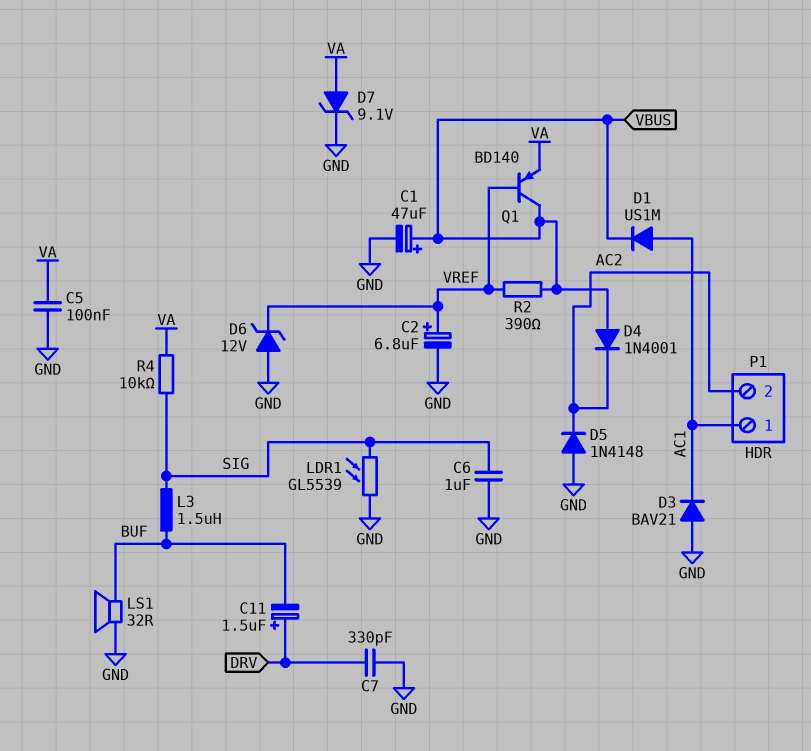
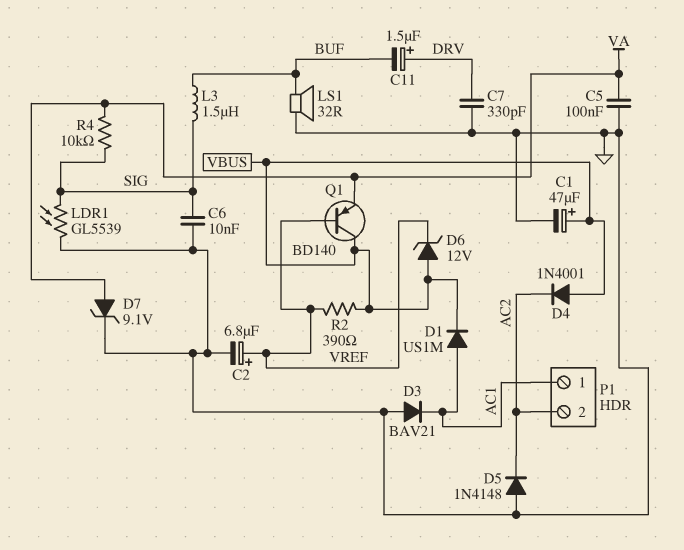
C6: 1uF (GND, SIG) -> 10nF (GND, SIG)
D6: zener 12V (A GND, K VREF) -> zener 12V (A VBUS, K VREF)

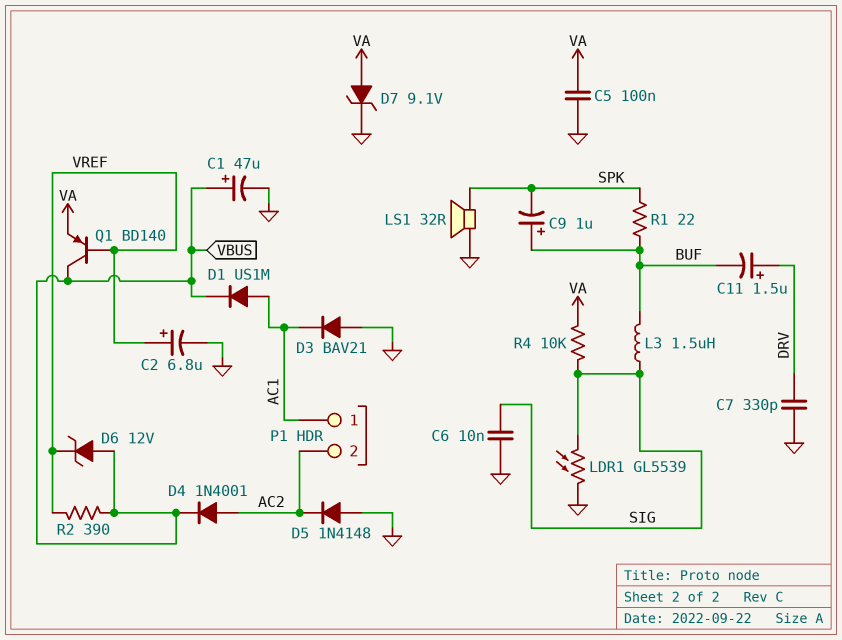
C9: none -> 1uF (plus BUF, minus SPK)
D4: diode 1N4001 (A VBUS, K AC2) -> diode 1N4001 (A AC2, K VBUS)
LS1: speaker 32R (BUF, GND) -> speaker 32R (GND, SPK)
R1: none -> 22 (BUF, SPK)

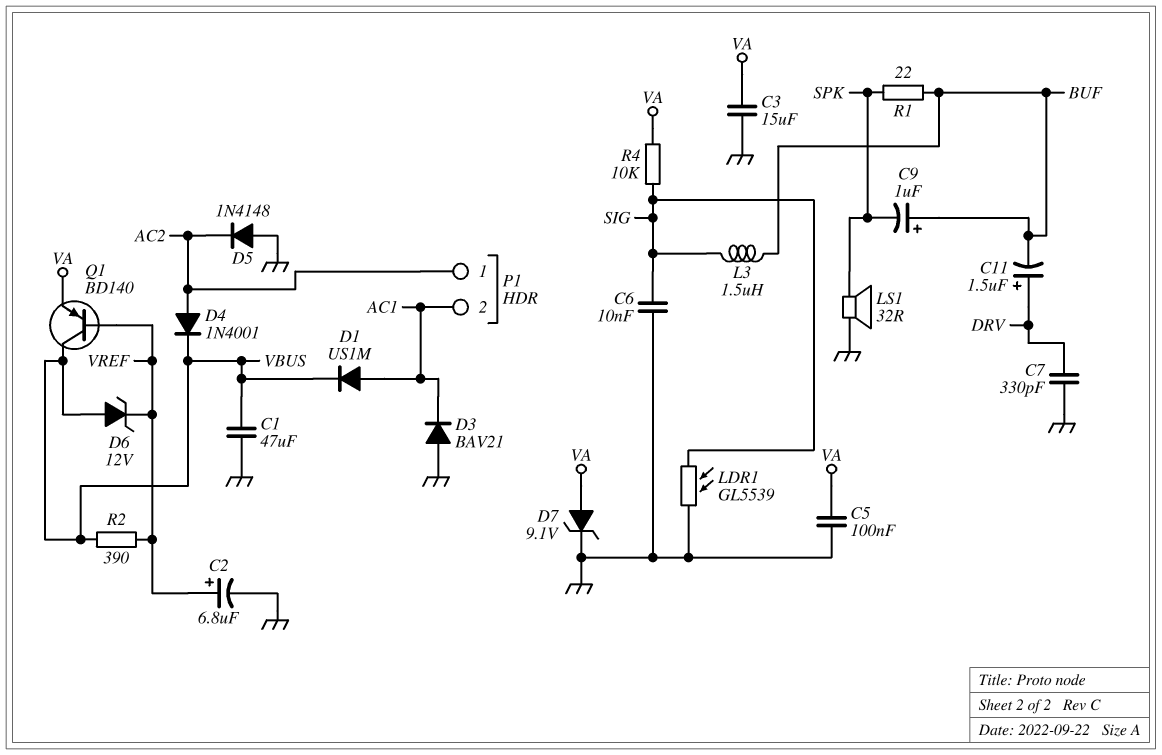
C1: 47uF (plus VBUS, minus GND) -> 47uF (GND, VBUS)
C3: none -> 15uF (GND, VA)
P1 pin 1: AC1 -> AC2
P1 pin 2: AC2 -> AC1

